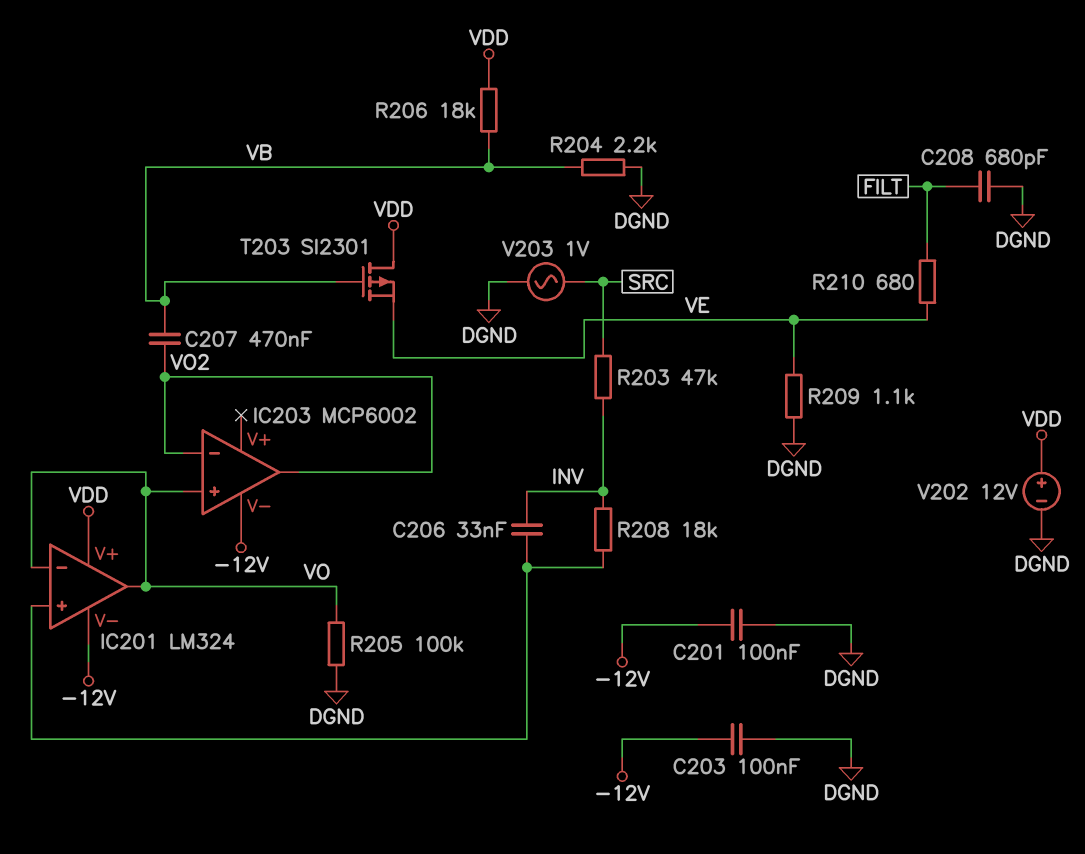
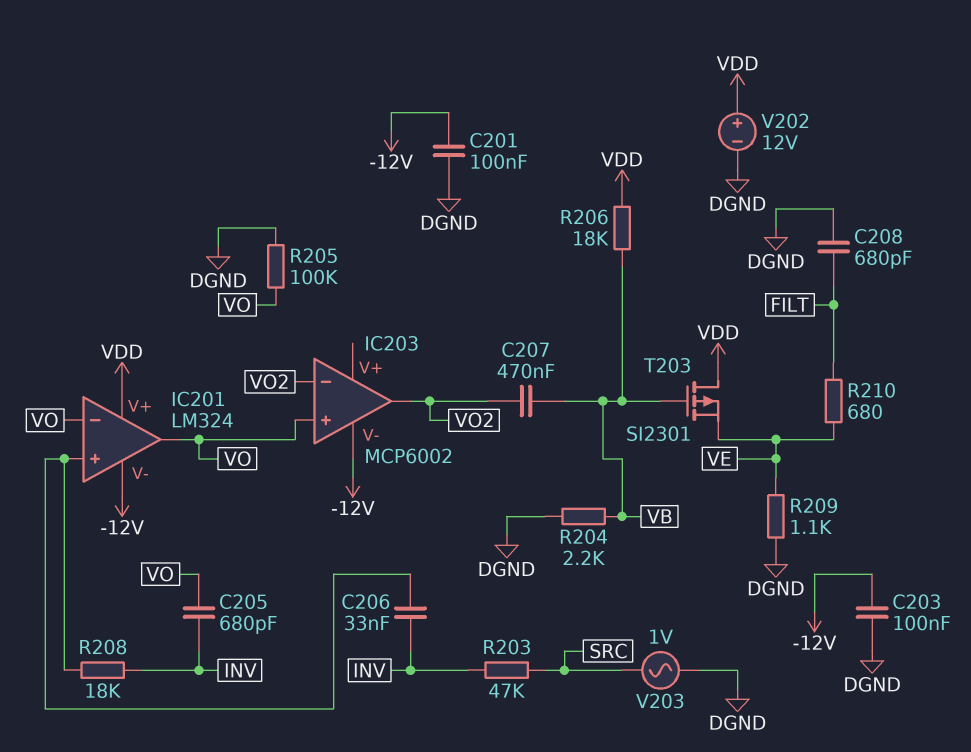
C205: none -> 680pF (INV, VO)

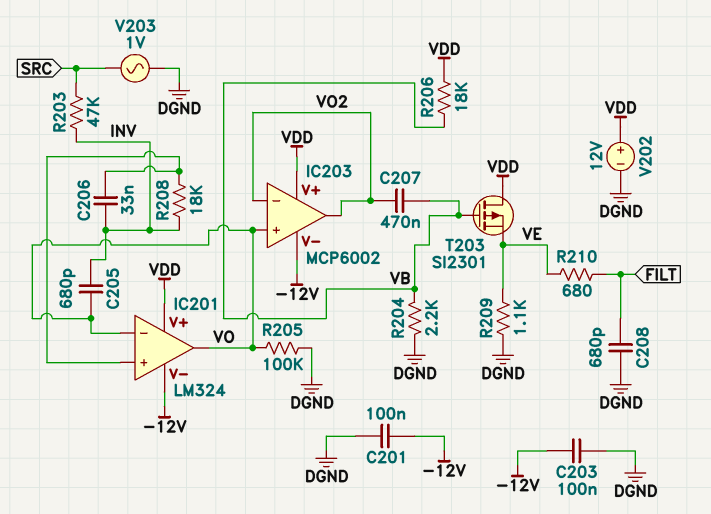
IC203 pin V+: none -> VDD

